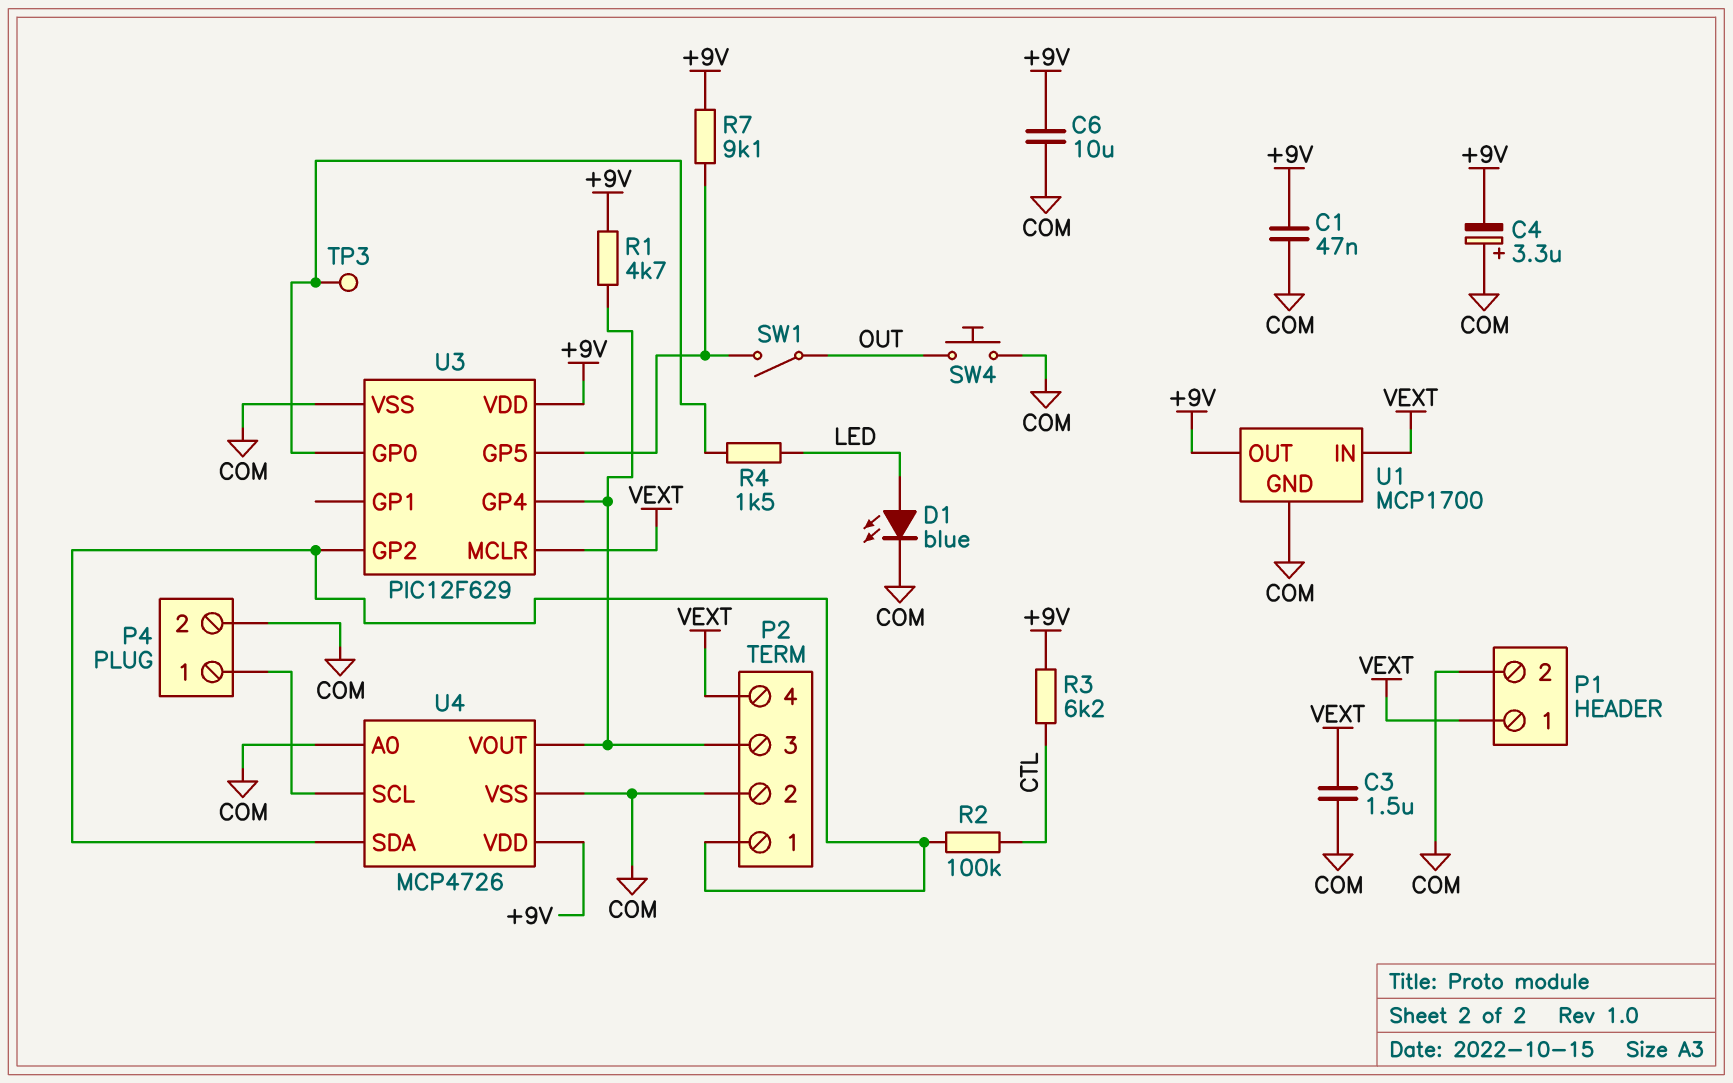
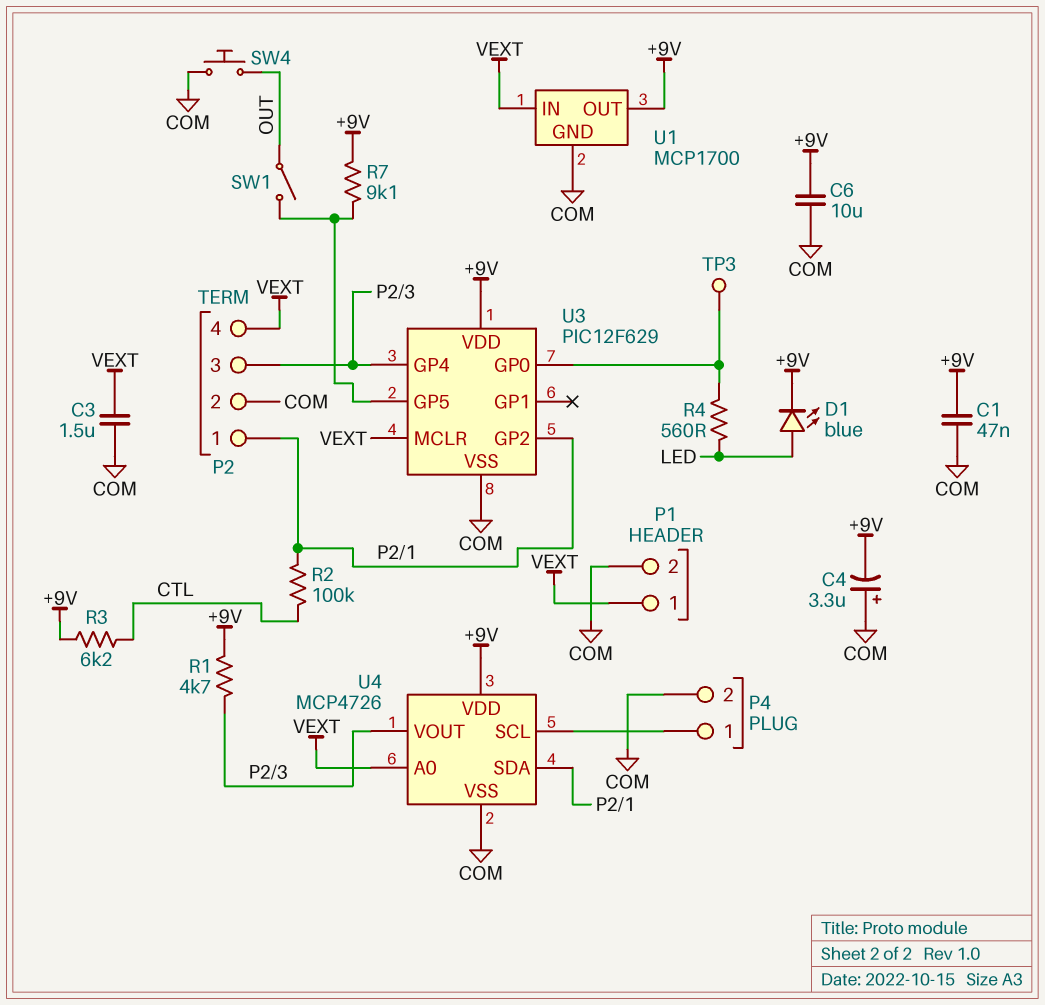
D1: LED blue (A LED, K COM) -> LED blue (A LED, K +9V)
R4: 1.5k (LED, U3/GP0) -> 560 (LED, U3/GP0)
U4 pin A0: COM -> VEXT

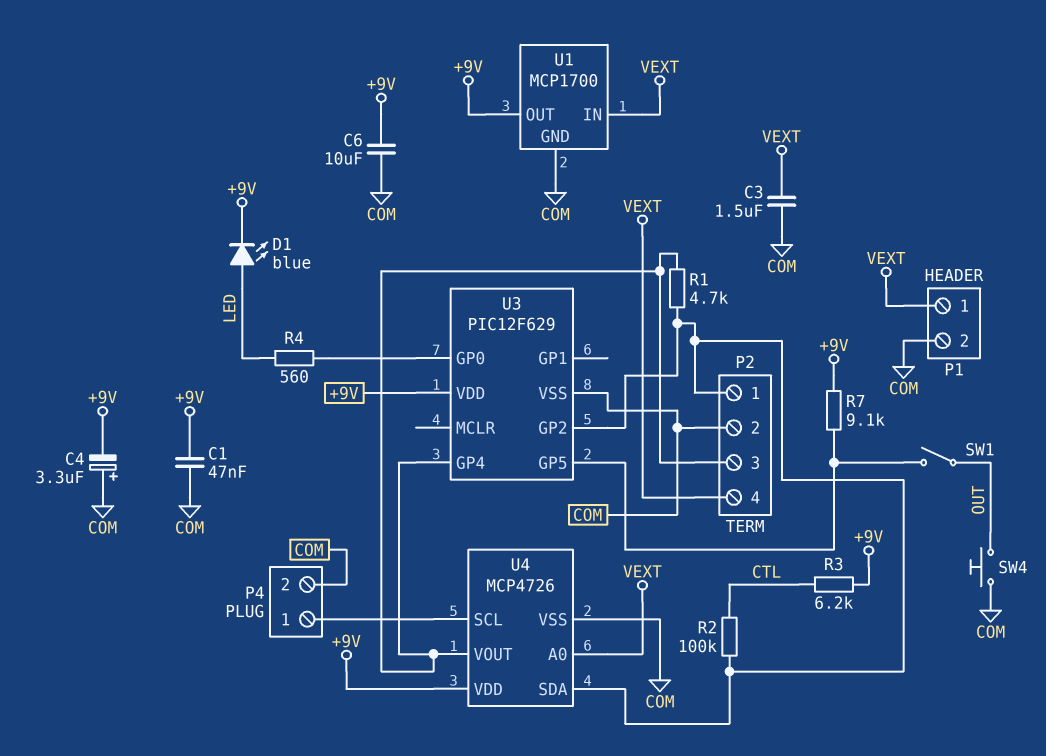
R1: 4.7k (+9V, P2/3) -> 4.7k (P2/1, P2/3)
TP3: test point (U3/GP0) -> none
U3 pin MCLR: VEXT -> none

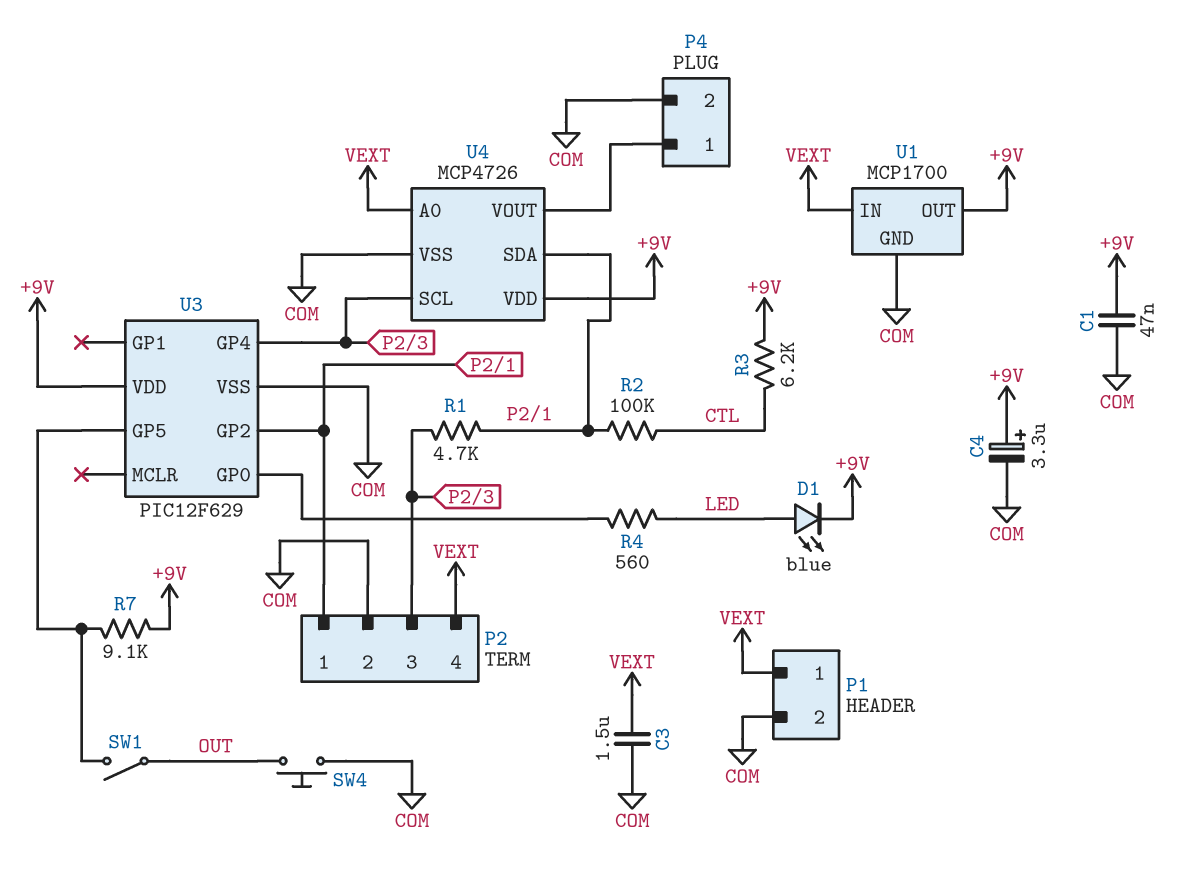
C4: 3.3uF (plus COM, minus +9V) -> 3.3uF (plus +9V, minus COM)
C6: 10uF (+9V, COM) -> none
U4 pin SCL: P4/1 -> P2/3
U4 pin VOUT: P2/3 -> P4/1

